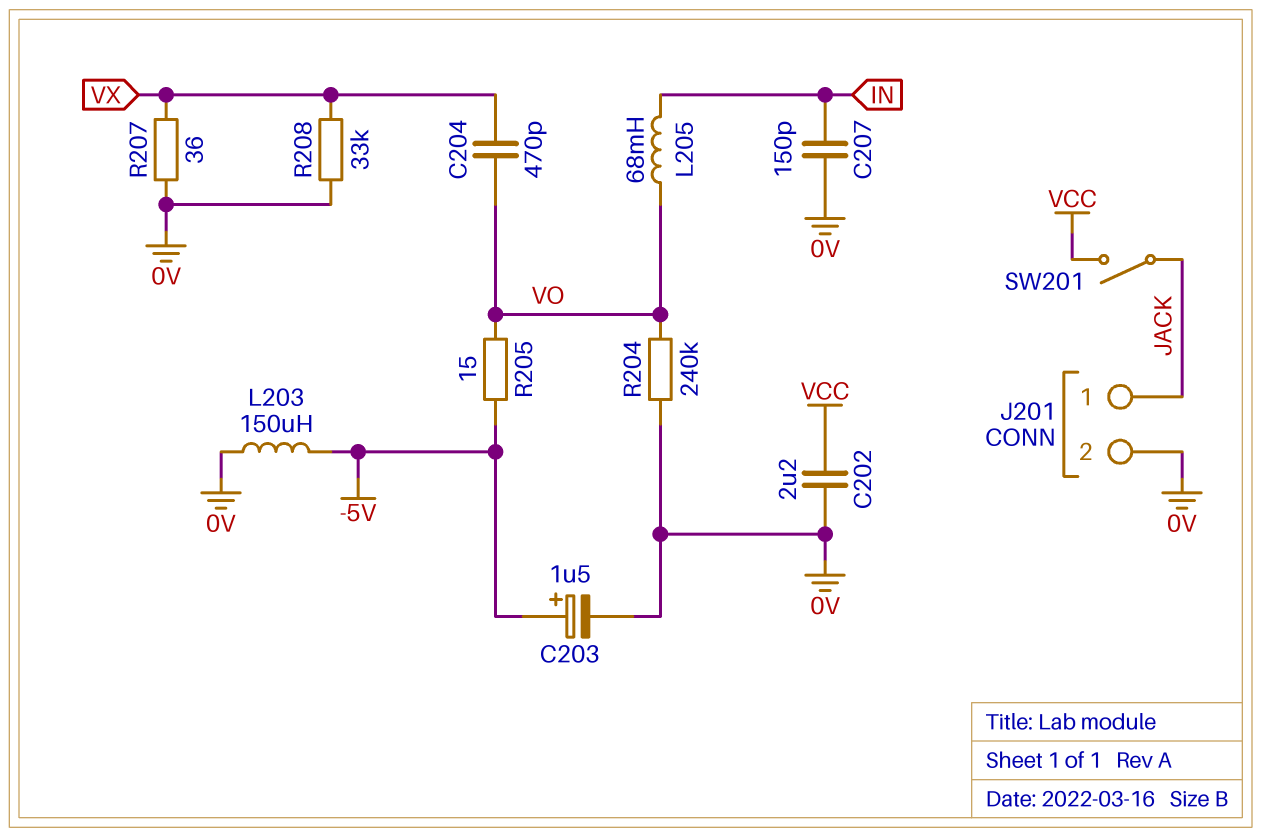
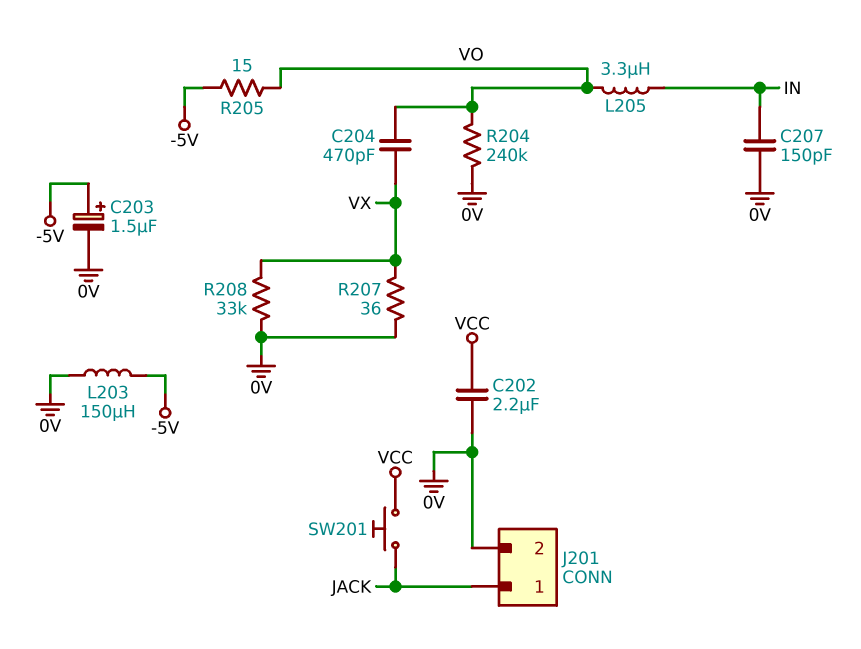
L205: 68mH (IN, VO) -> 3.3uH (IN, VO)
SW201: switch (JACK, VCC) -> button (JACK, VCC)

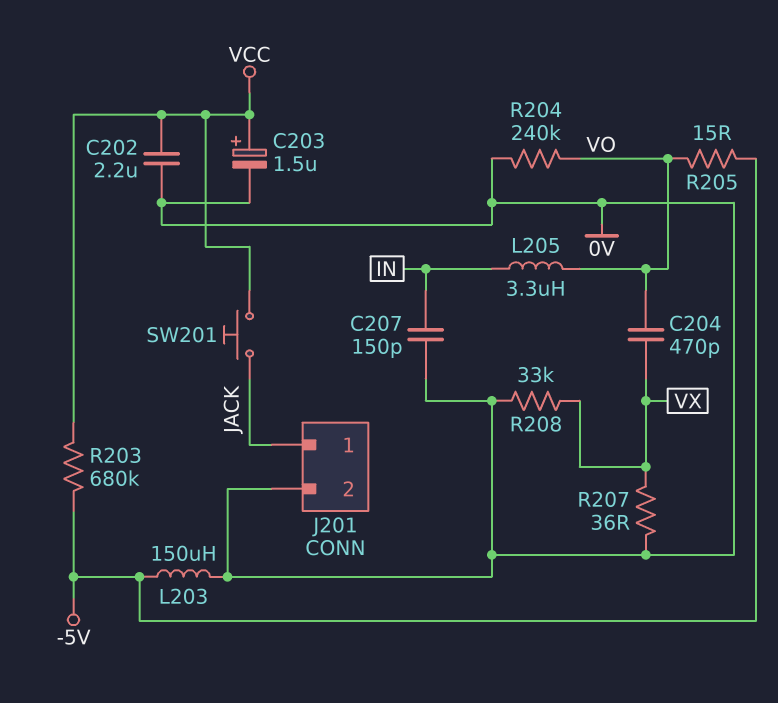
C203: 1.5uF (plus -5V, minus 0V) -> 1.5uF (plus VCC, minus 0V)
R203: none -> 680k (-5V, VCC)

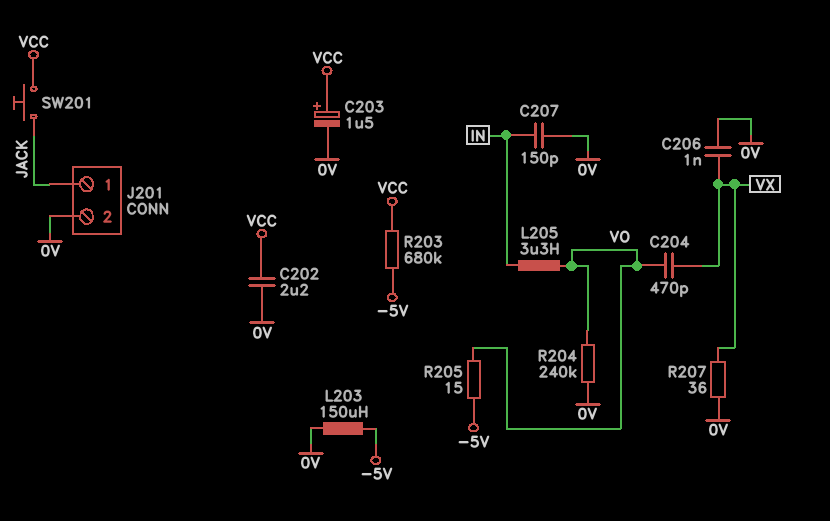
C206: none -> 1nF (0V, VX)
R208: 33k (0V, VX) -> none

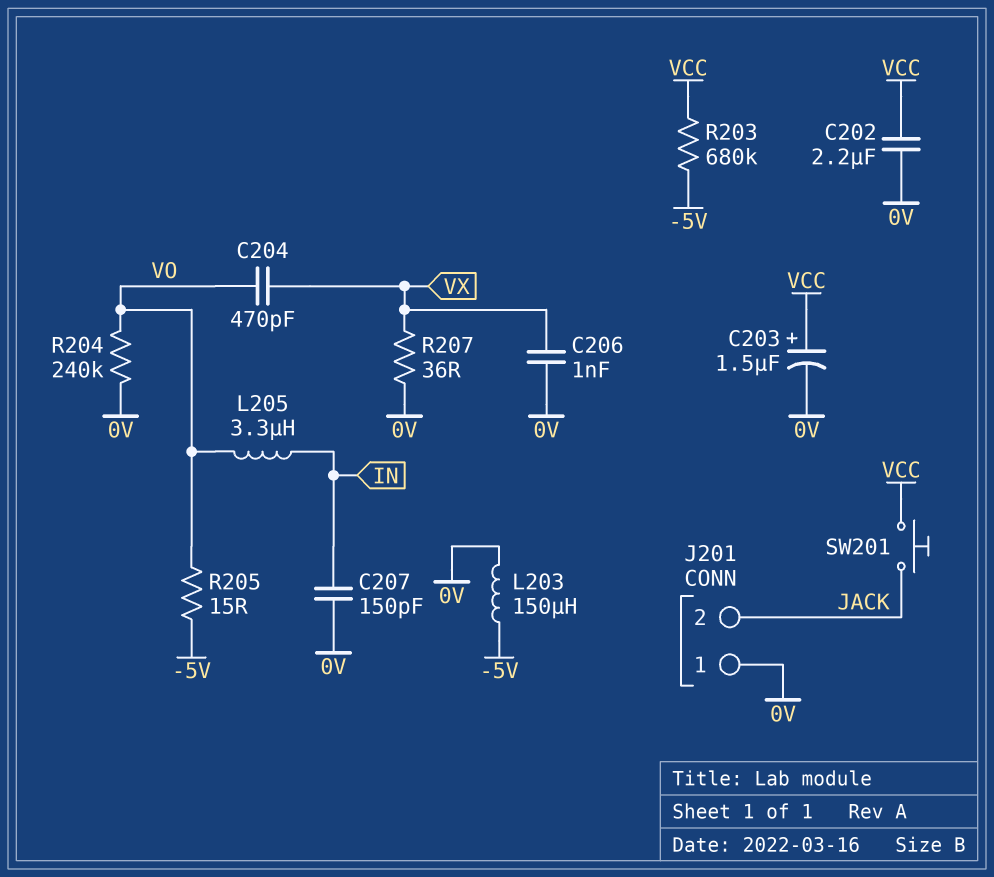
J201 pin 1: JACK -> 0V
J201 pin 2: 0V -> JACK

